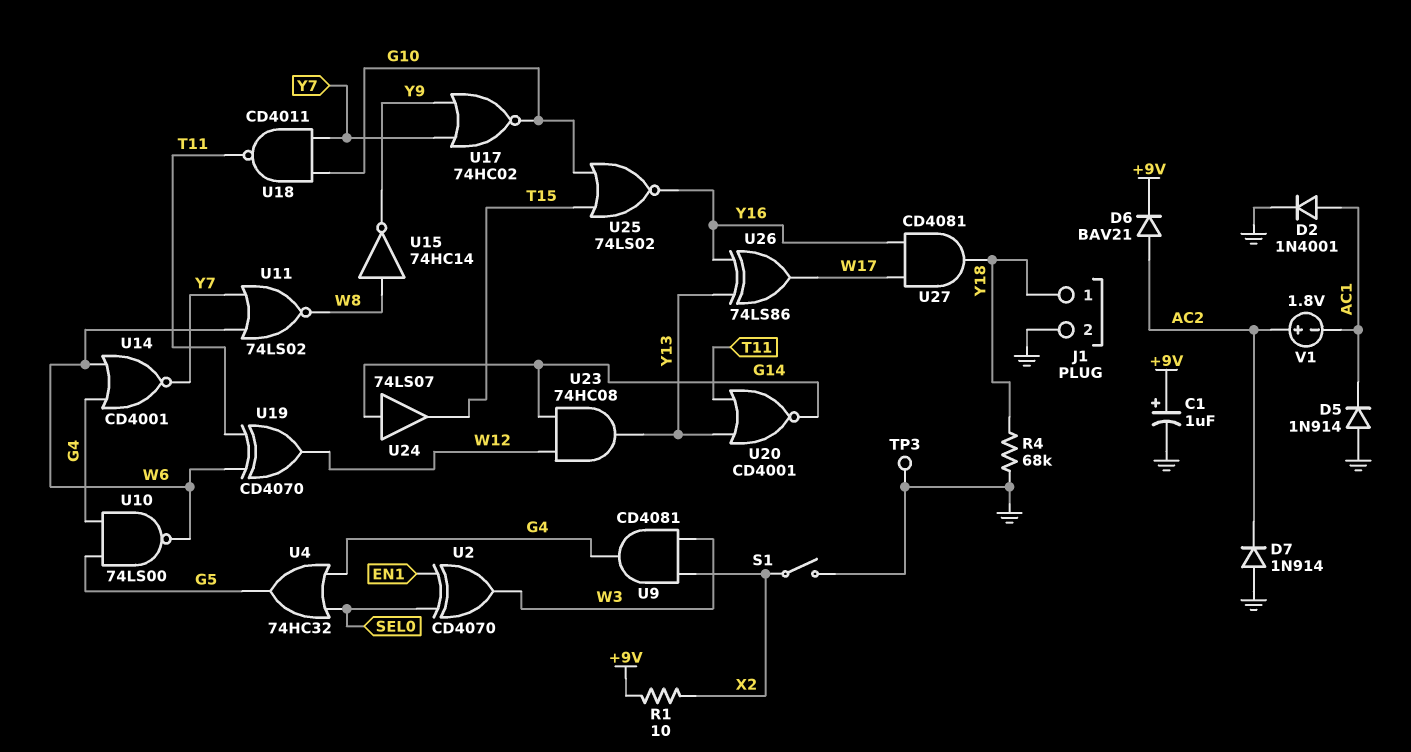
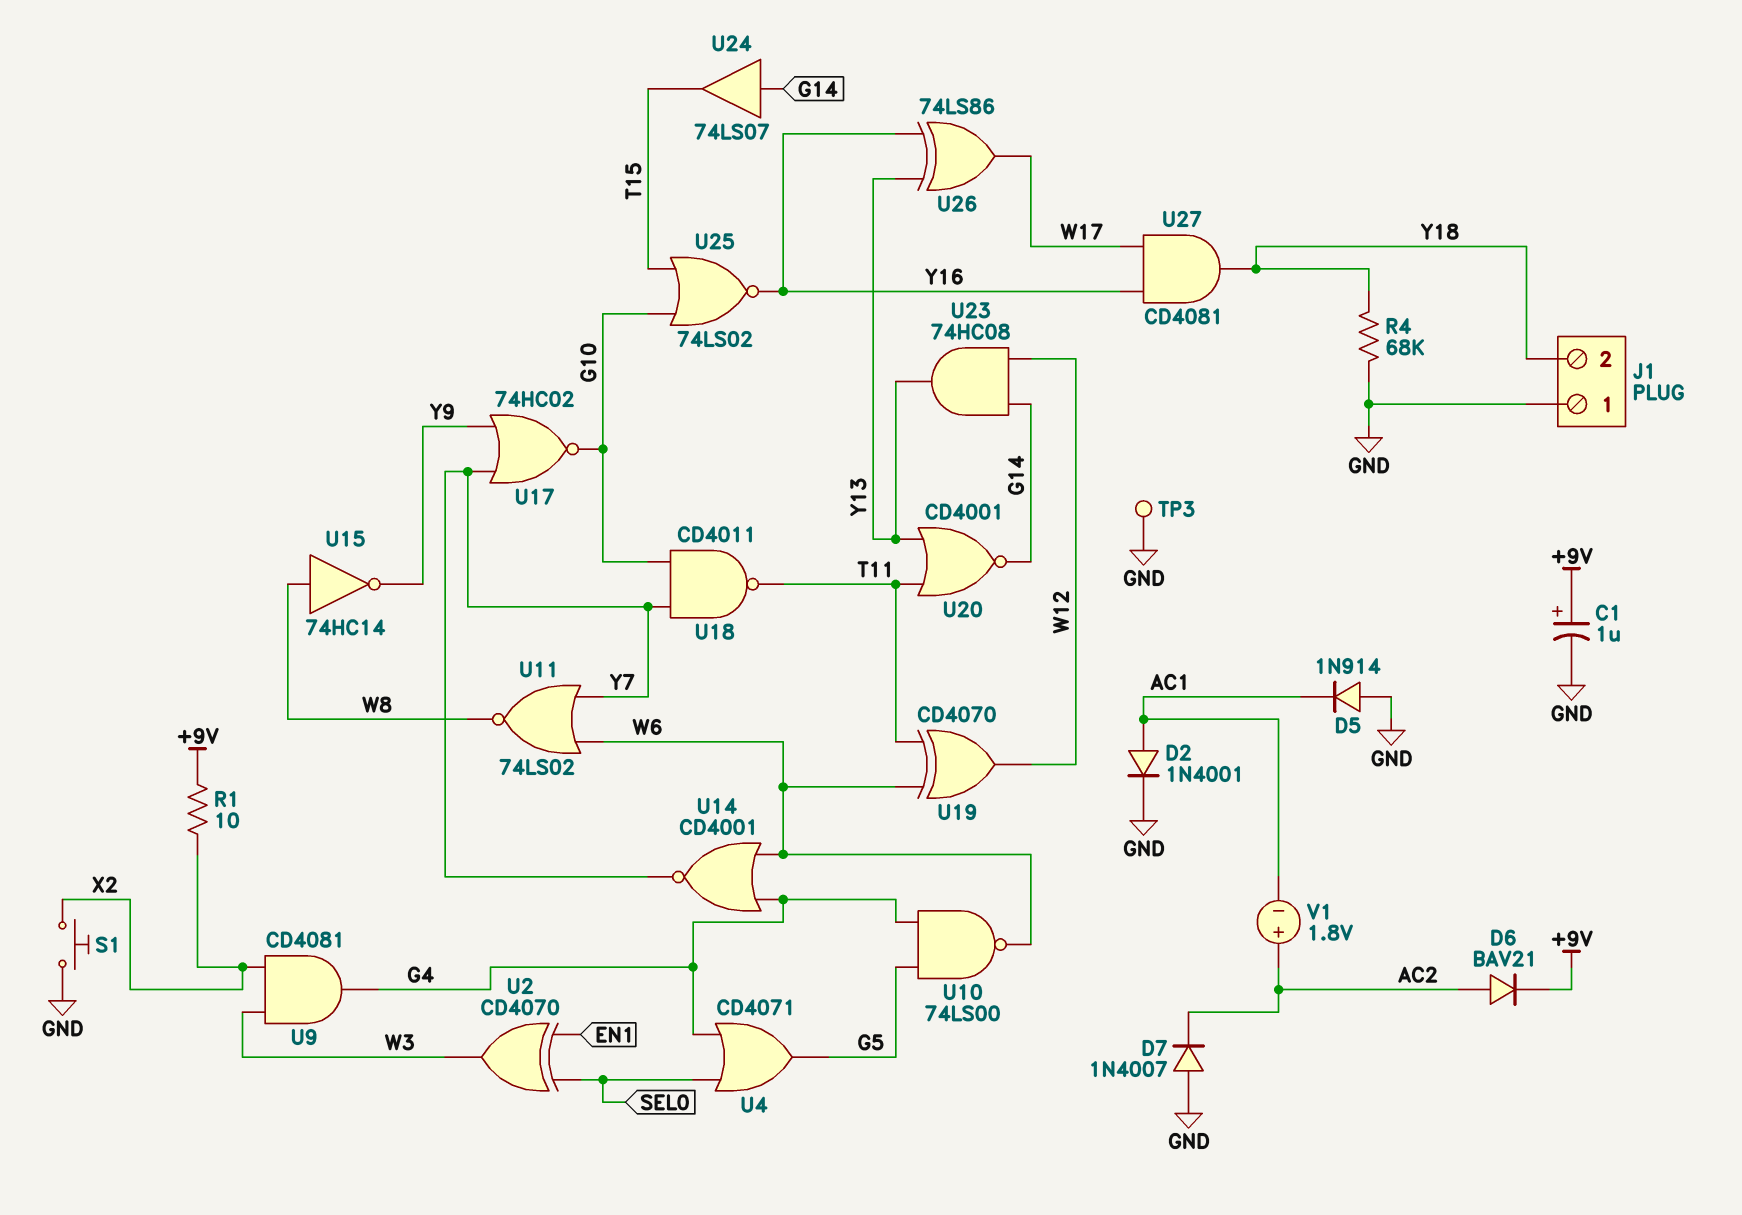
D7: diode 1N914 (A GND, K AC2) -> diode 1N4007 (A GND, K AC2)
J1 pin 1: Y18 -> GND
J1 pin 2: GND -> Y18
S1: switch (GND, X2) -> button (GND, X2)
U4: OR 74HC32 (in G4, in SEL0, out G5) -> OR CD4071 (in G4, in SEL0, out G5)

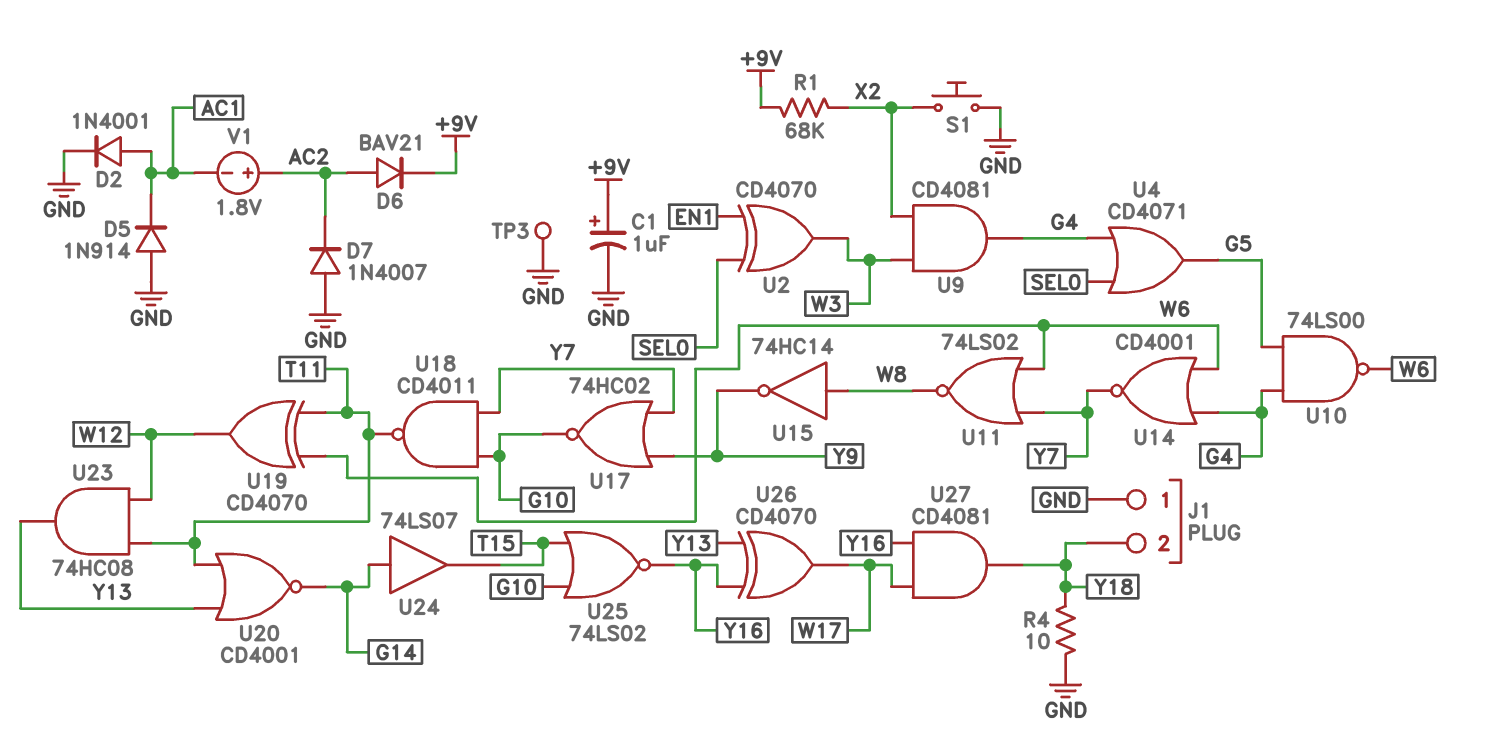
R1: 10 (+9V, X2) -> 68k (+9V, X2)
R4: 68k (GND, Y18) -> 10 (GND, Y18)
U23: AND 74HC08 (in G14, in W12, out Y13) -> AND 74HC08 (in T11, in W12, out Y13)
U26: XOR 74LS86 (in Y13, in Y16, out W17) -> XOR CD4070 (in Y13, in Y16, out W17)

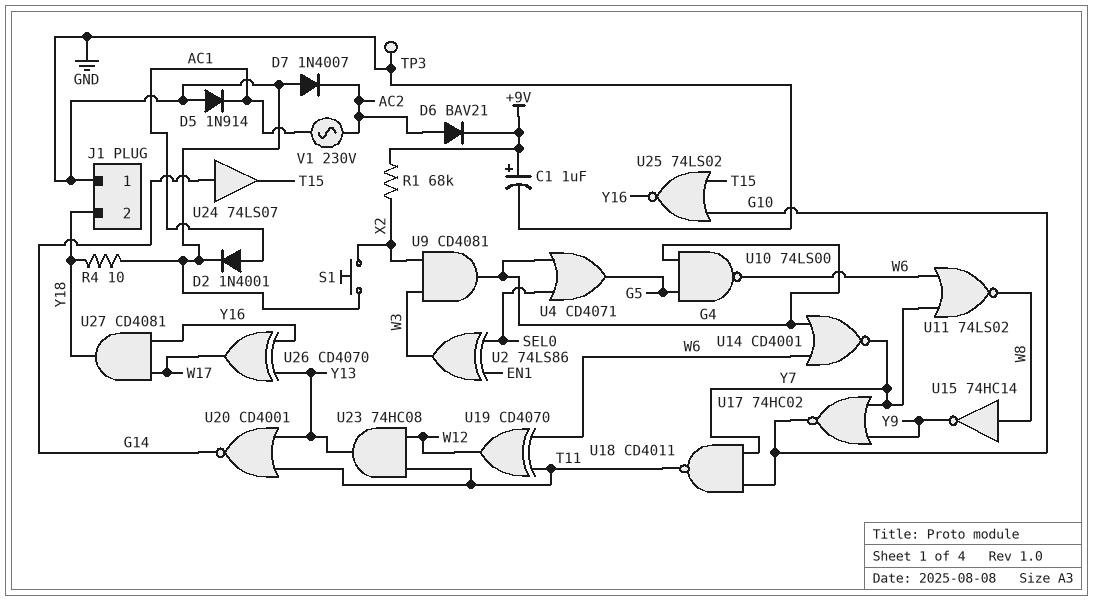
U2: XOR CD4070 (in EN1, in SEL0, out W3) -> XOR 74LS86 (in EN1, in SEL0, out W3)
V1: 1.8V (plus AC2, minus AC1) -> AC 230V (AC1, AC2)

